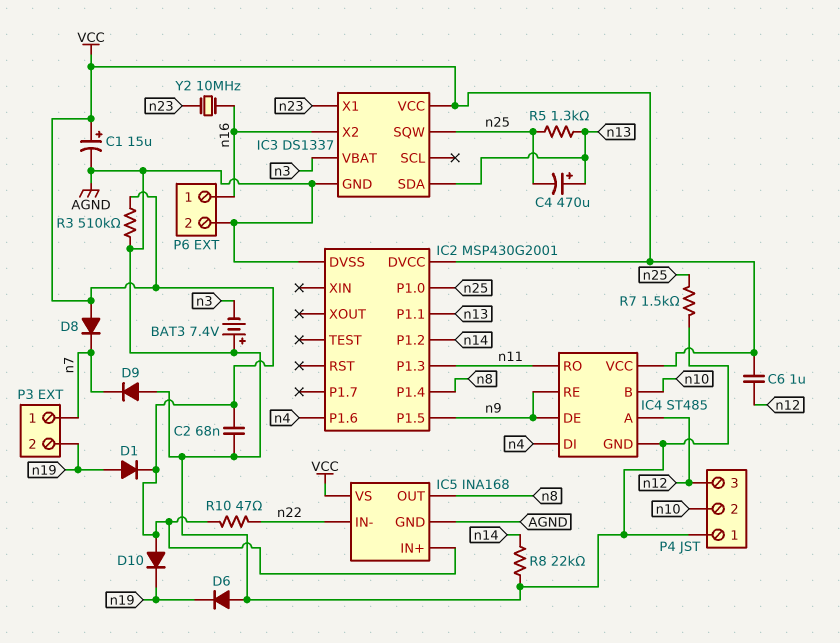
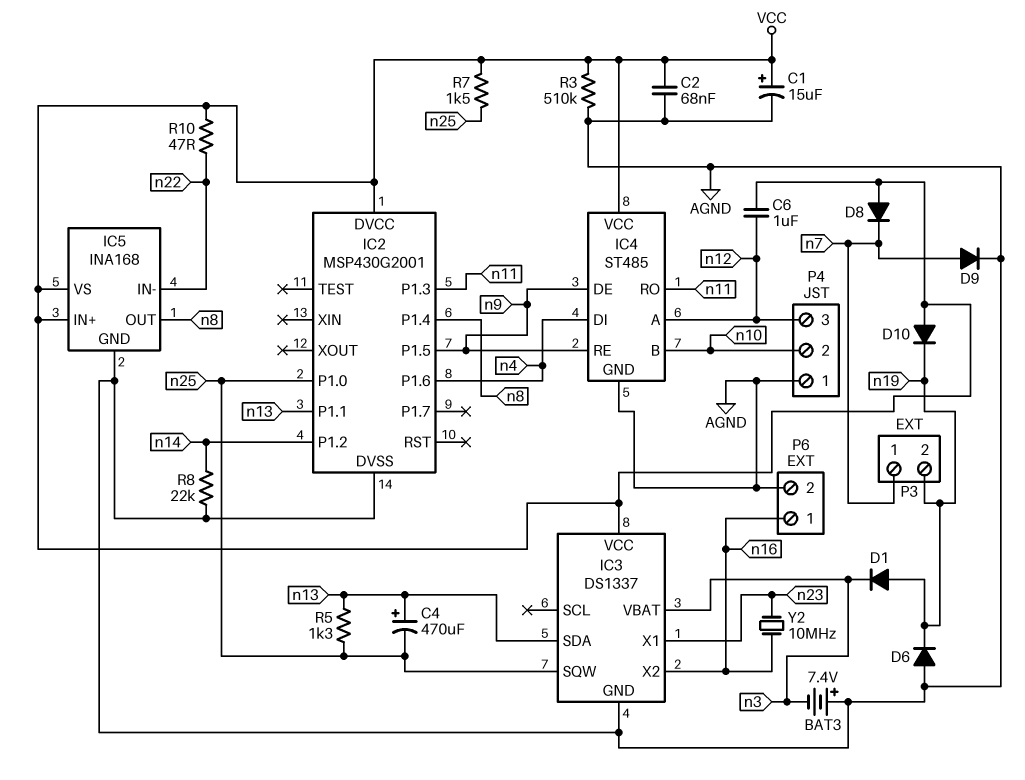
D1: diode (A n19, K VCC) -> diode (A n19, K n3)
D9: diode (A AGND, K n7) -> diode (A n7, K AGND)
R7: 1.5k (AGND, n25) -> 1.5k (VCC, n25)

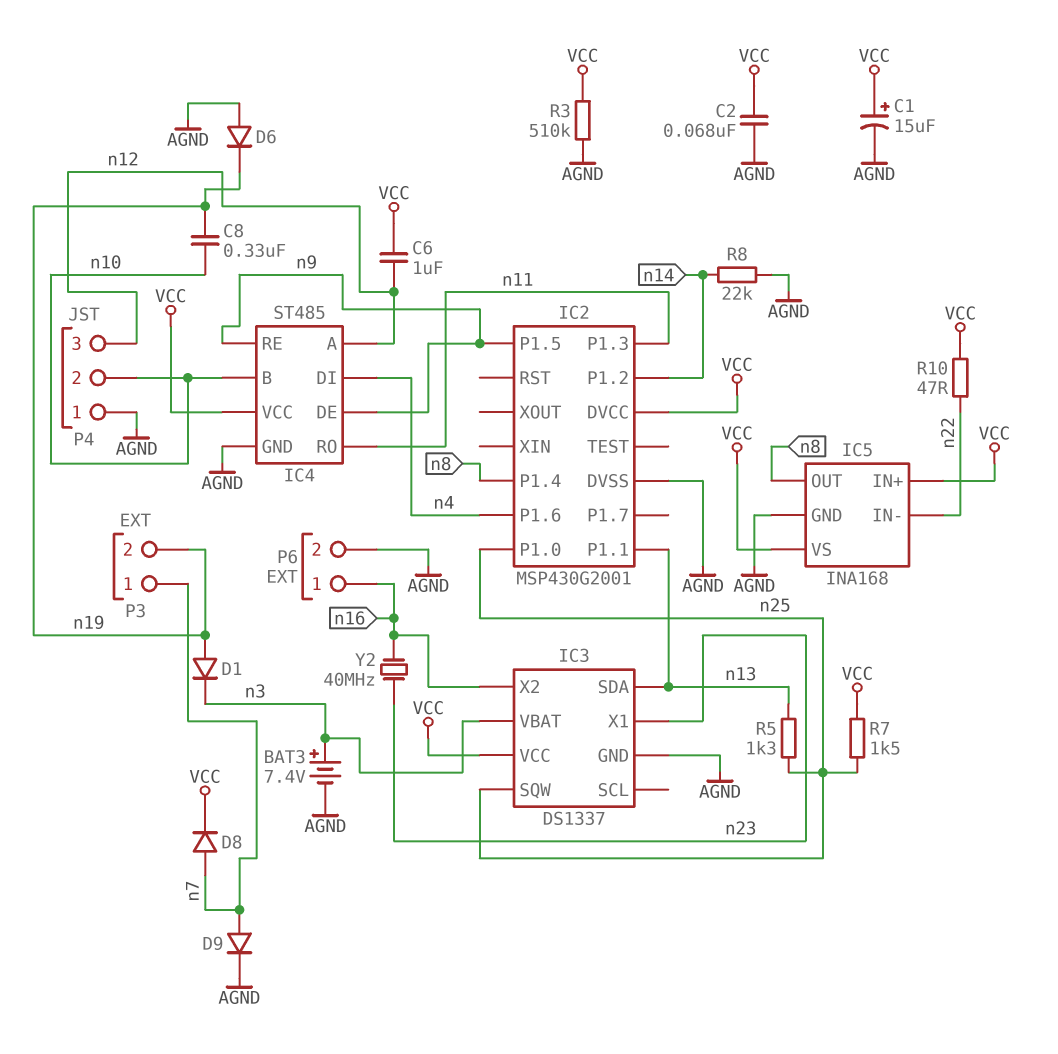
BAT3: 7.4V (plus AGND, minus n3) -> 7.4V (plus n3, minus AGND)
C4: 470uF (plus n13, minus n25) -> none
C8: none -> 330nF (n10, n19)
D8: diode (A VCC, K n7) -> diode (A n7, K VCC)
D10: diode (A VCC, K n19) -> none
Y2: 10MHz (n16, n23) -> 40MHz (n16, n23)

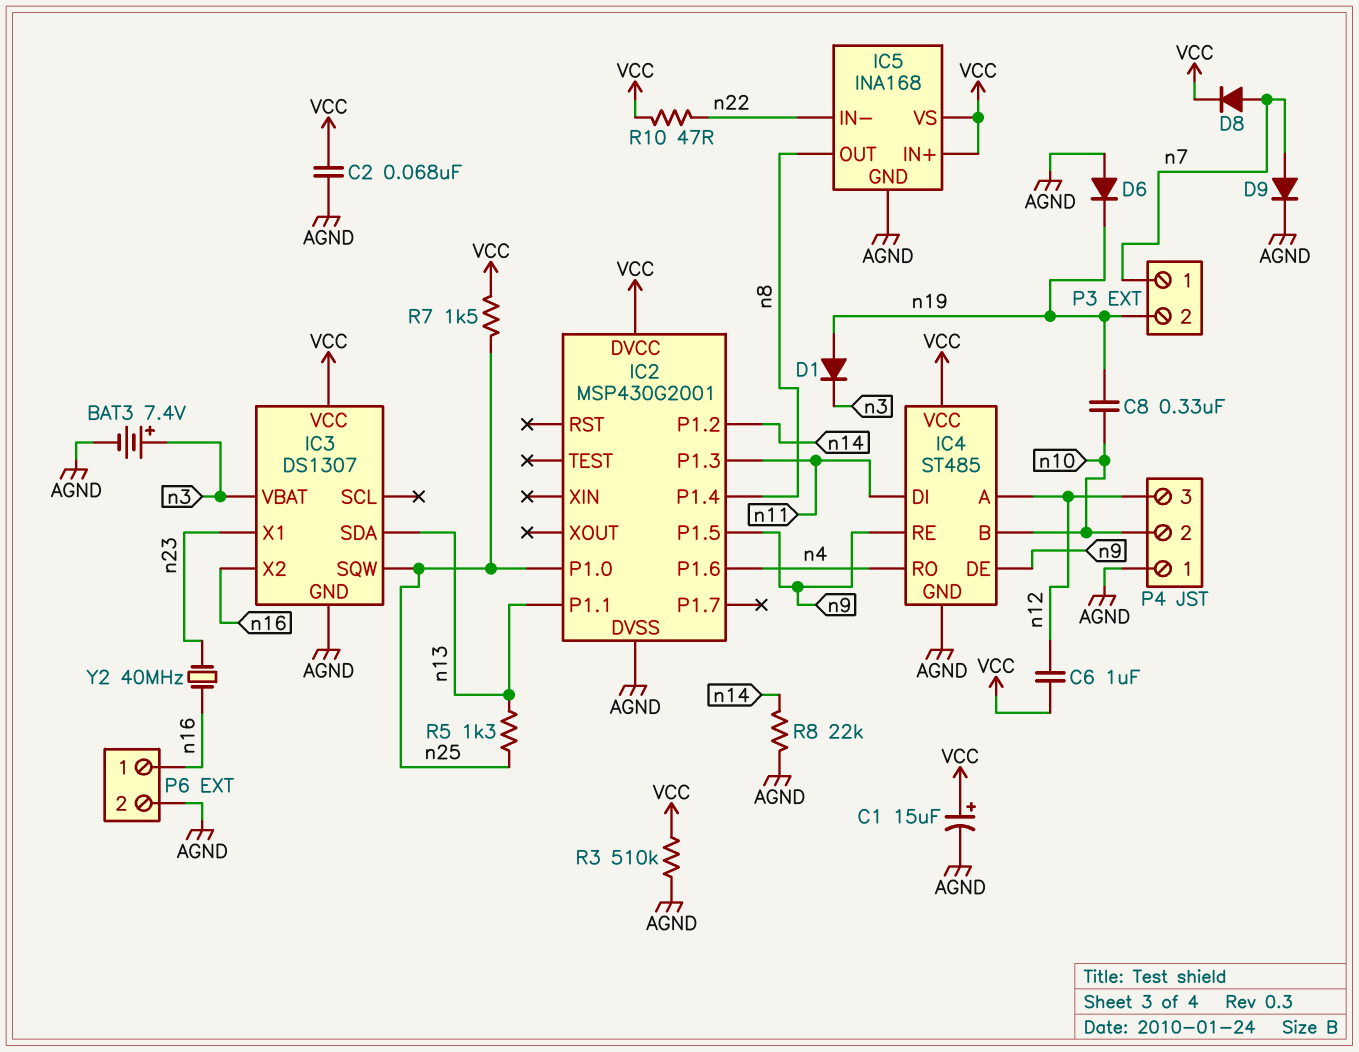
IC3: DS1337 -> DS1307
IC4 pin DI: n4 -> n11
IC4 pin RO: n11 -> n4

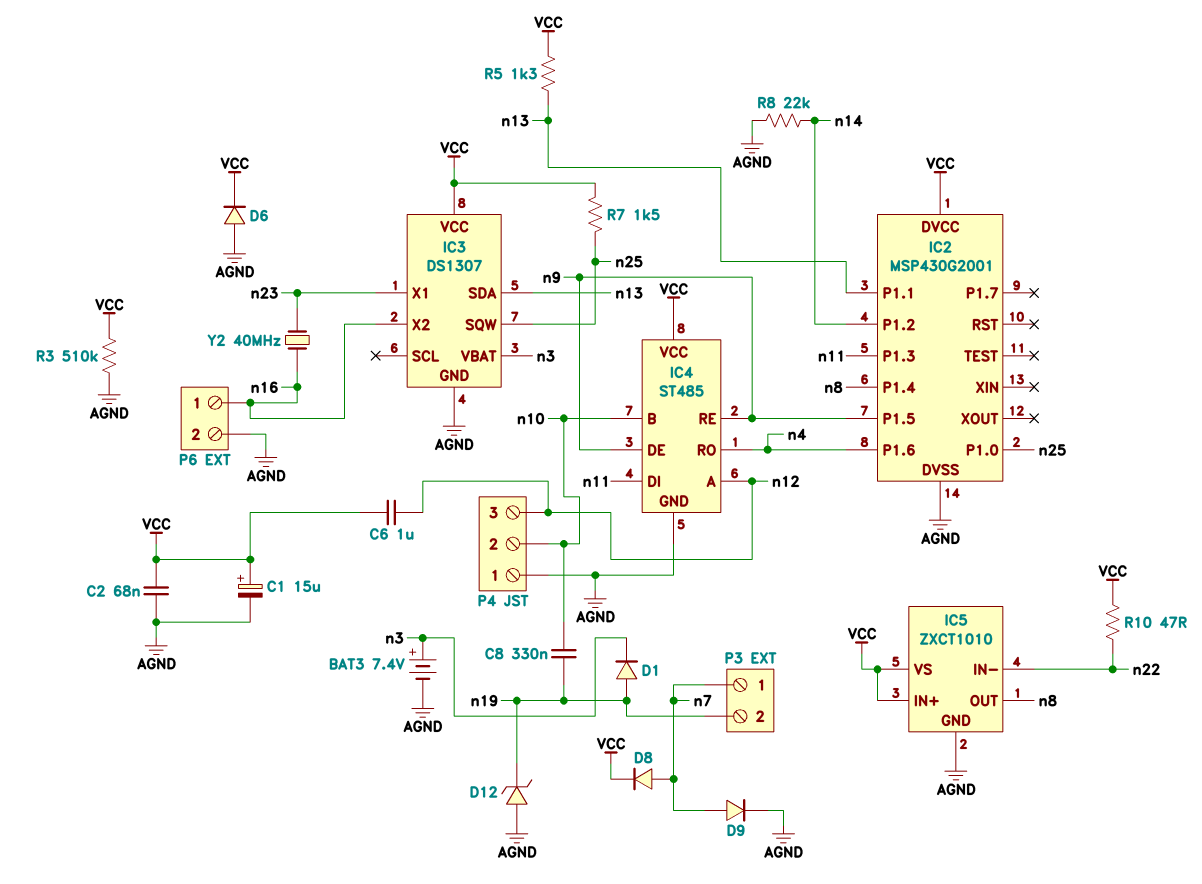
D6: diode (A AGND, K n19) -> diode (A AGND, K VCC)
D12: none -> zener (A AGND, K n19)
IC5: INA168 -> ZXCT1010
R5: 1.3k (n13, n25) -> 1.3k (VCC, n13)

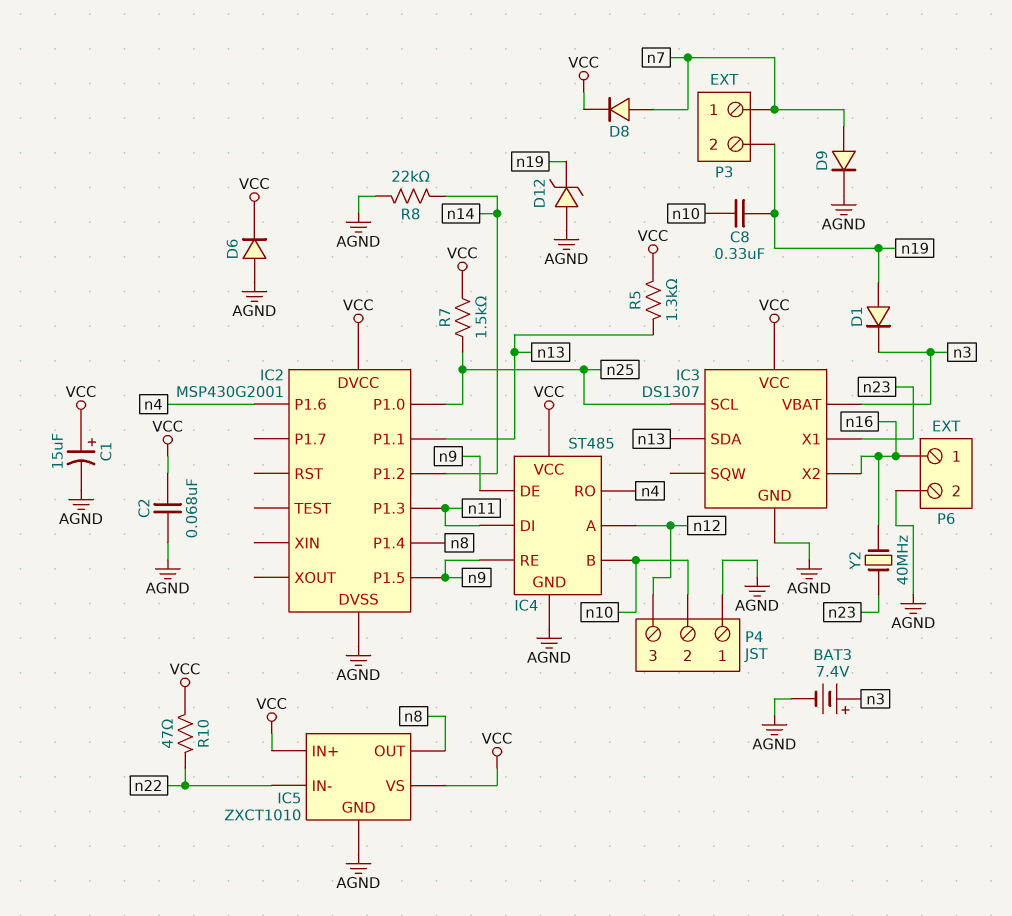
C6: 1uF (VCC, n12) -> none
IC3 pin SCL: none -> n25
IC3 pin SQW: n25 -> none
R3: 510k (AGND, VCC) -> none

